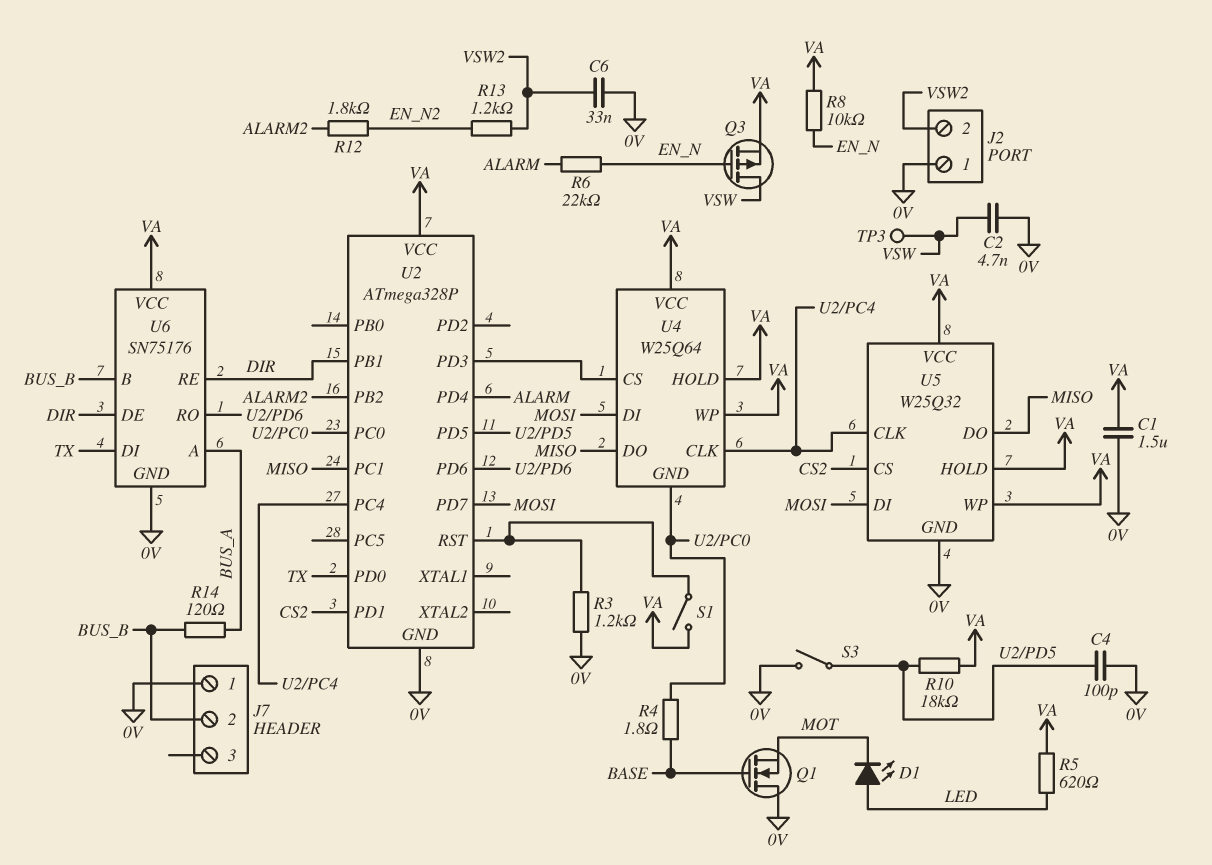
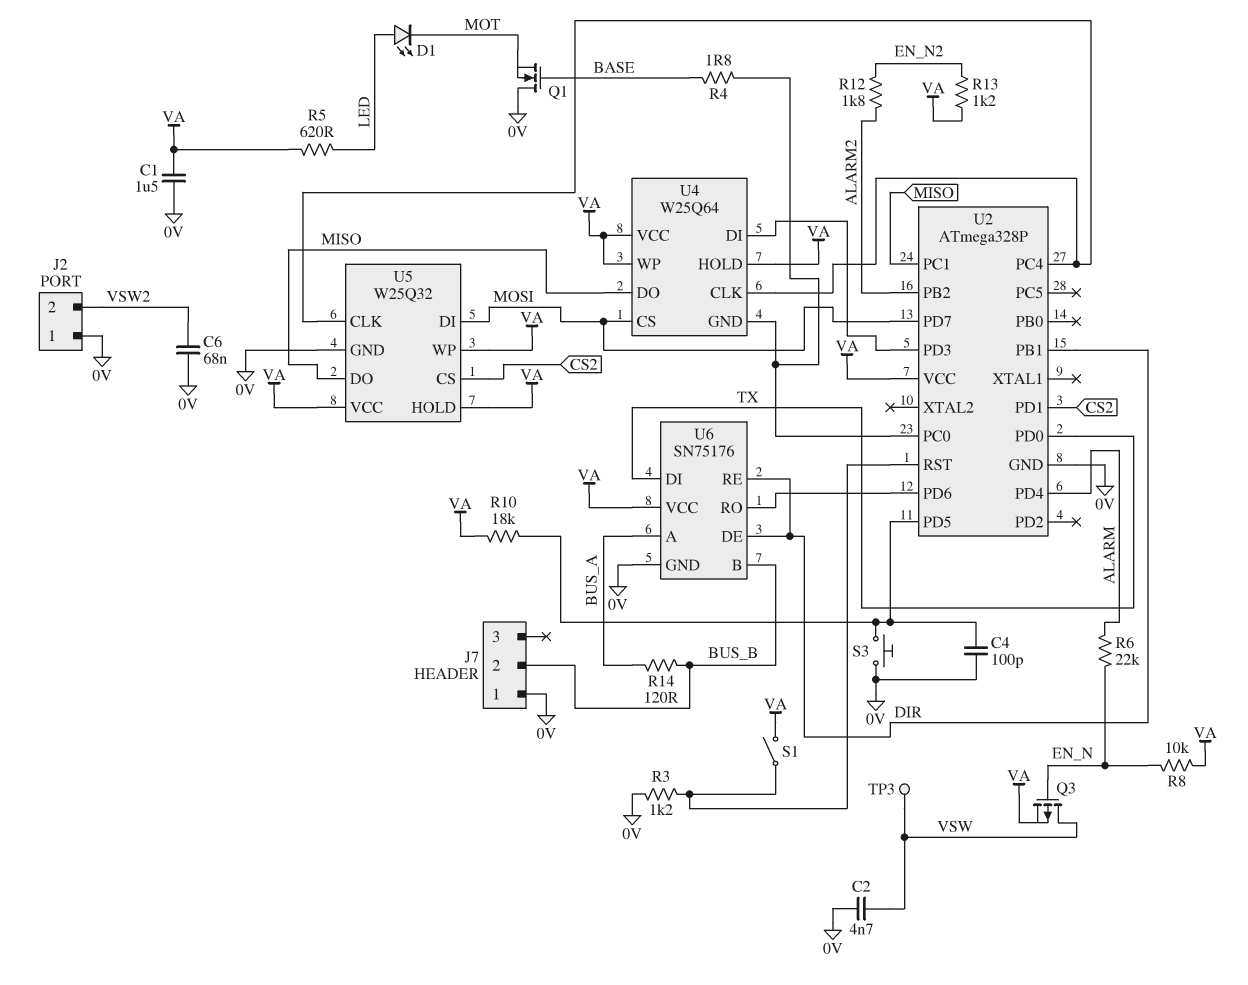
C6: 33nF (0V, VSW2) -> 68nF (0V, VSW2)
R13: 1.2k (EN_N2, VSW2) -> 1.2k (EN_N2, VA)
S3: switch (0V, U2/PD5) -> button (0V, U2/PD5)
U4 pin CS: U2/PD3 -> MOSI
U4 pin DI: MOSI -> U2/PD3

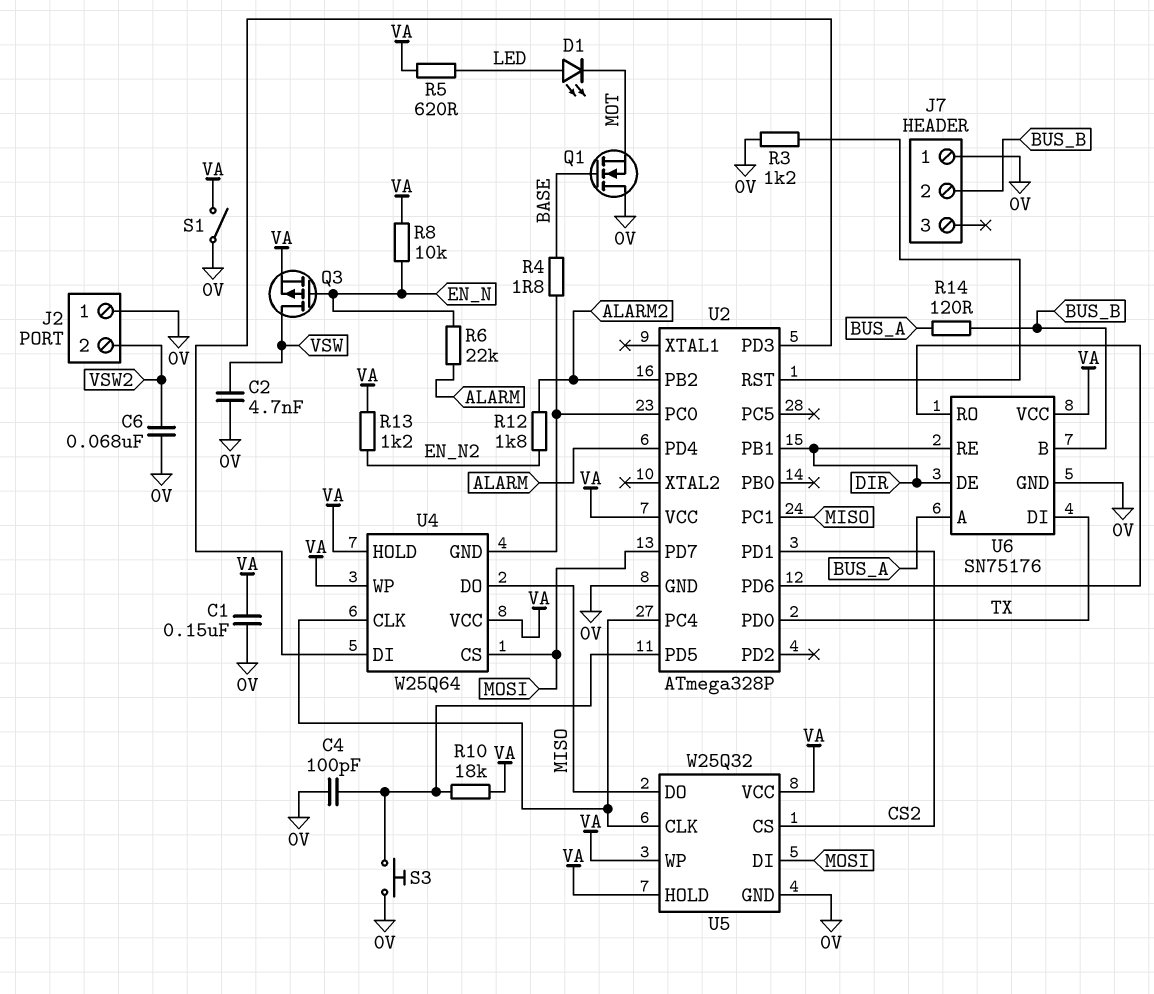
C1: 1.5uF (0V, VA) -> 150nF (0V, VA)
S1: switch (U2/RST, VA) -> switch (0V, VA)
TP3: test point (VSW) -> none

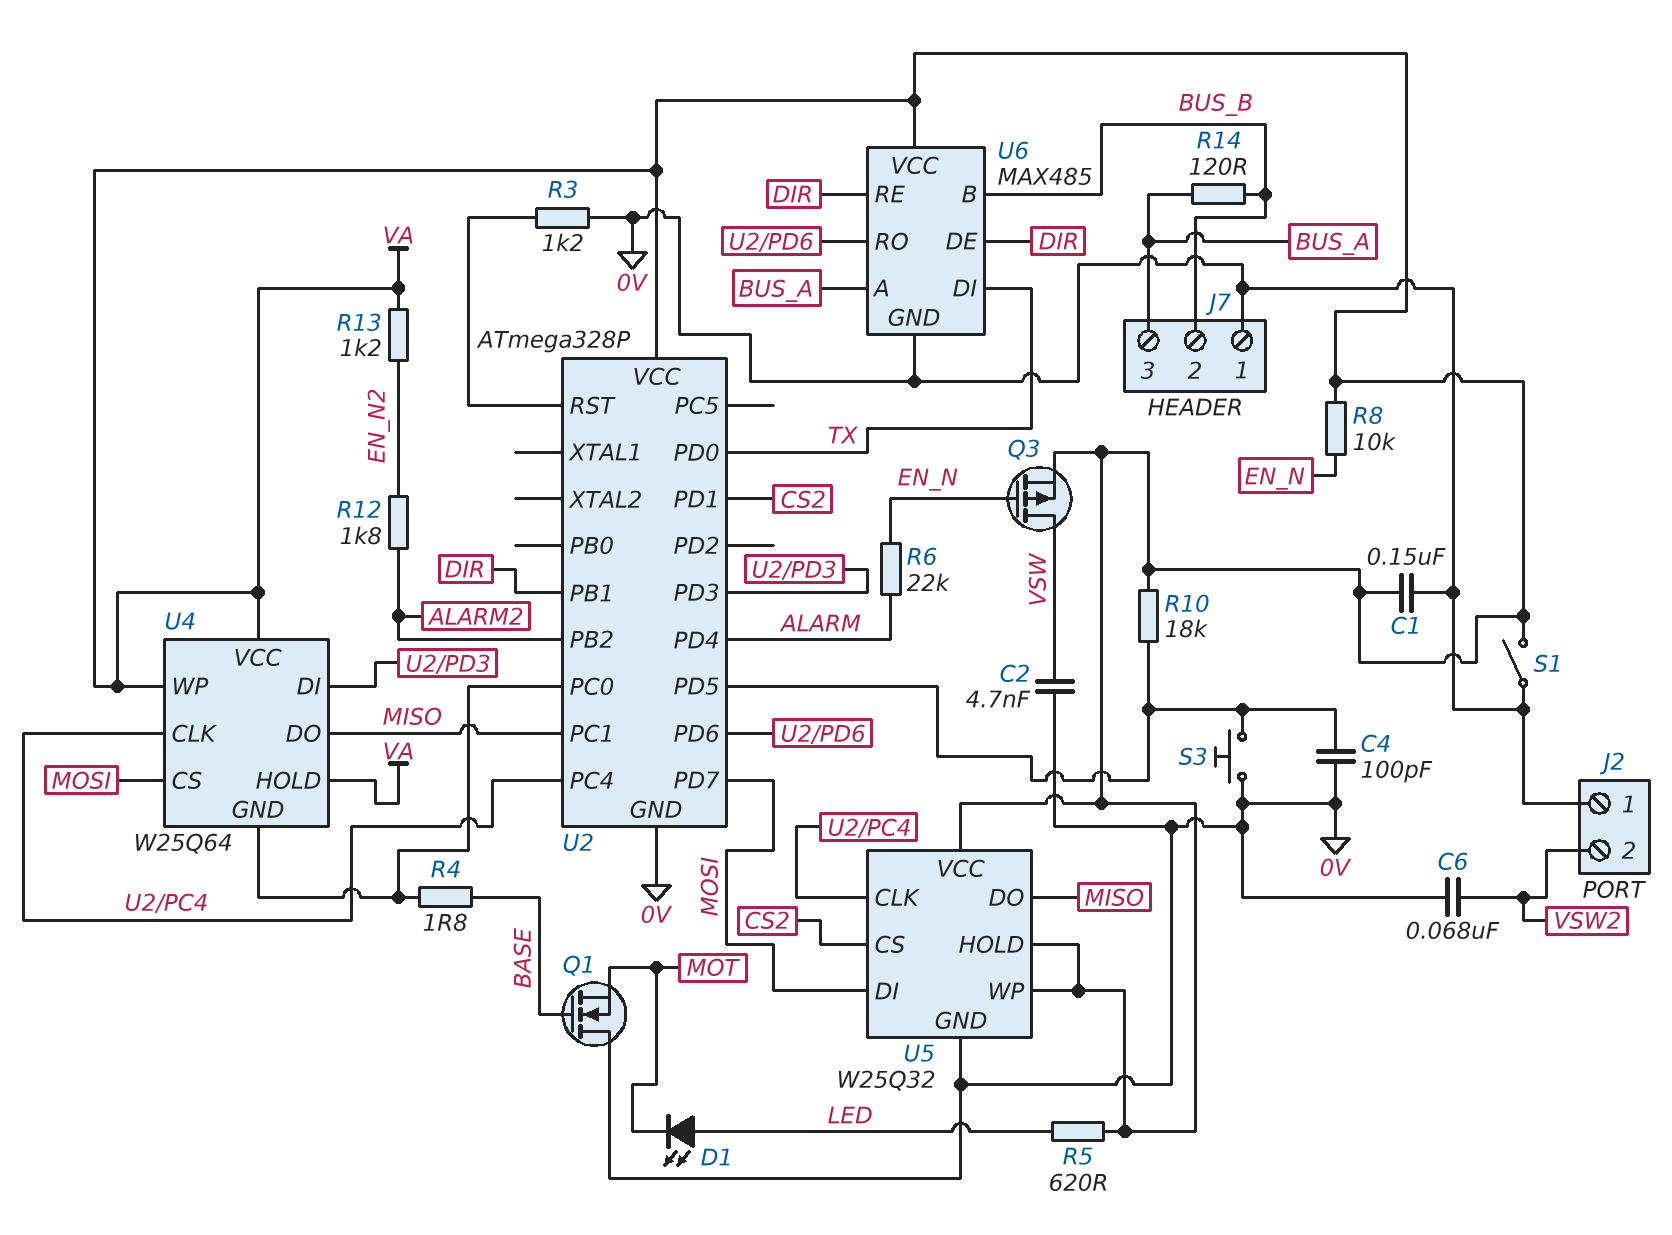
J7 pin 3: none -> BUS_A
U6: SN75176 -> MAX485

